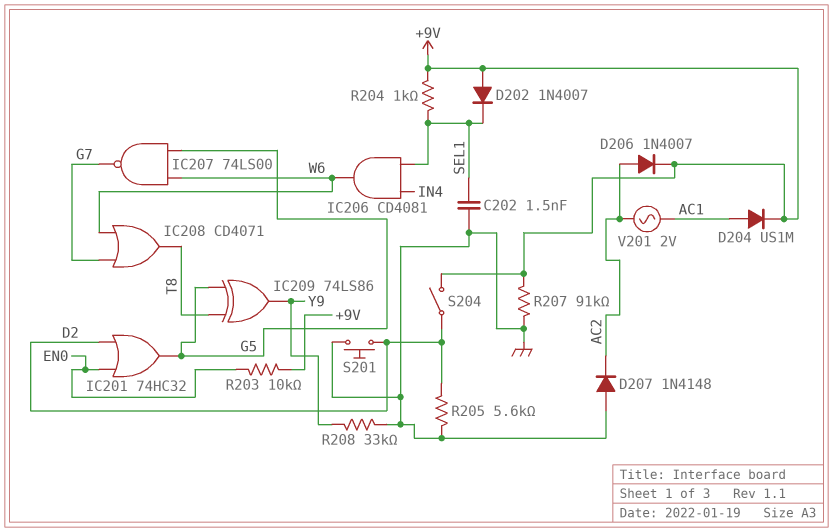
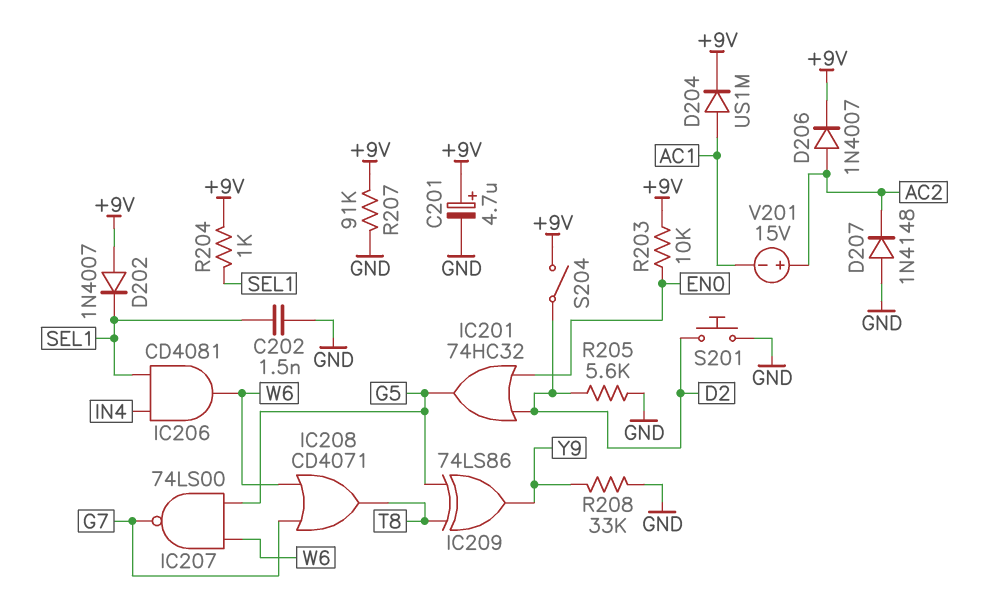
C201: none -> 4.7uF (plus +9V, minus GND)
V201: AC 2V (AC1, AC2) -> 15V (plus AC2, minus AC1)

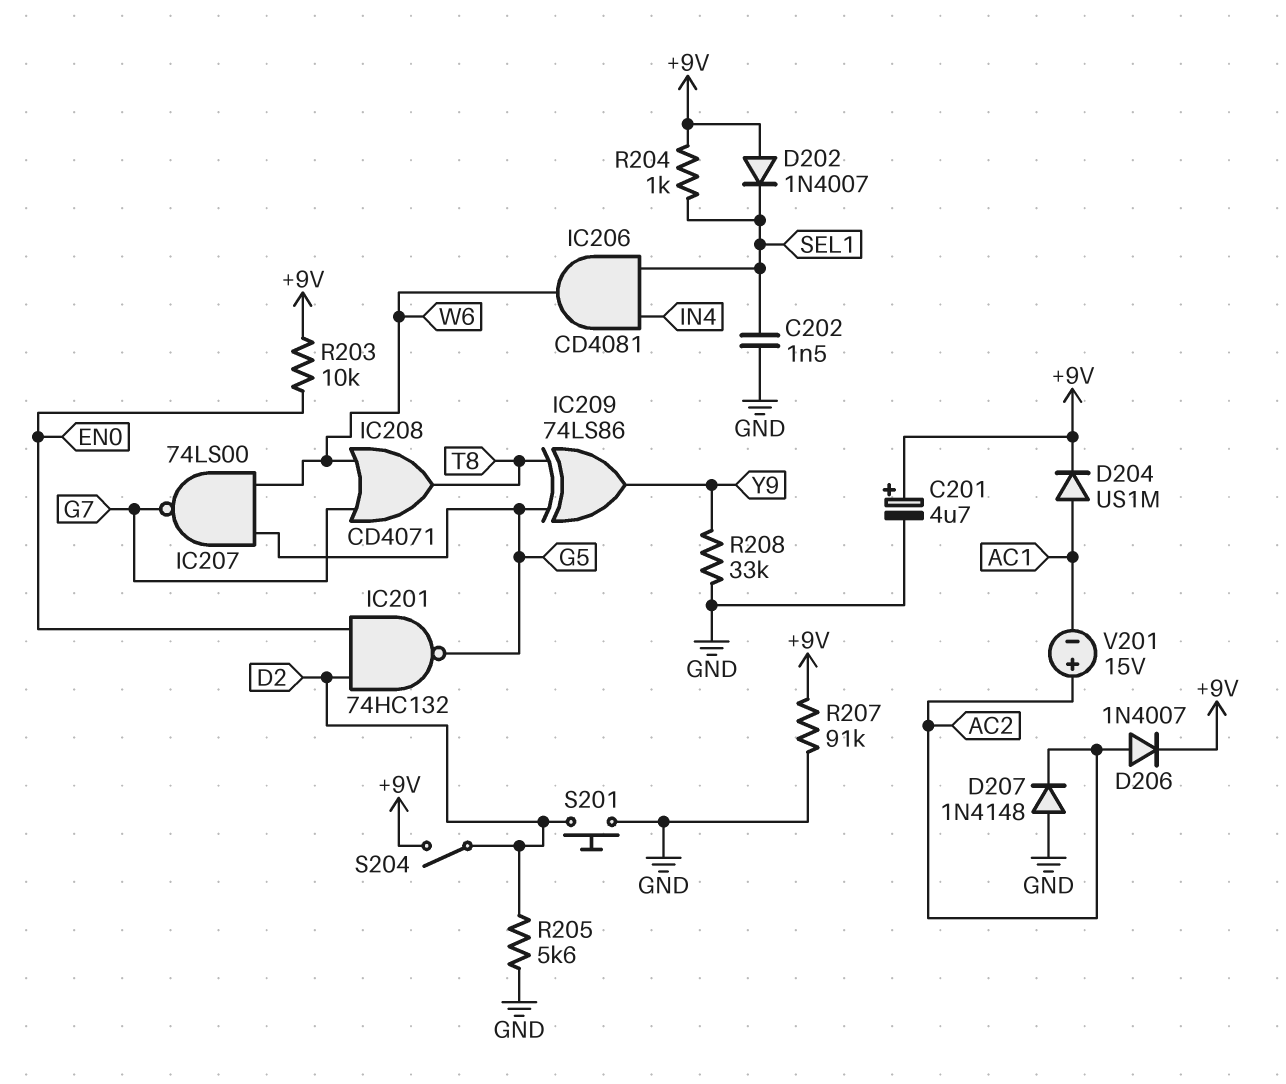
IC201: OR 74HC32 (in D2, in EN0, out G5) -> NAND 74HC132 (in D2, in EN0, out G5)

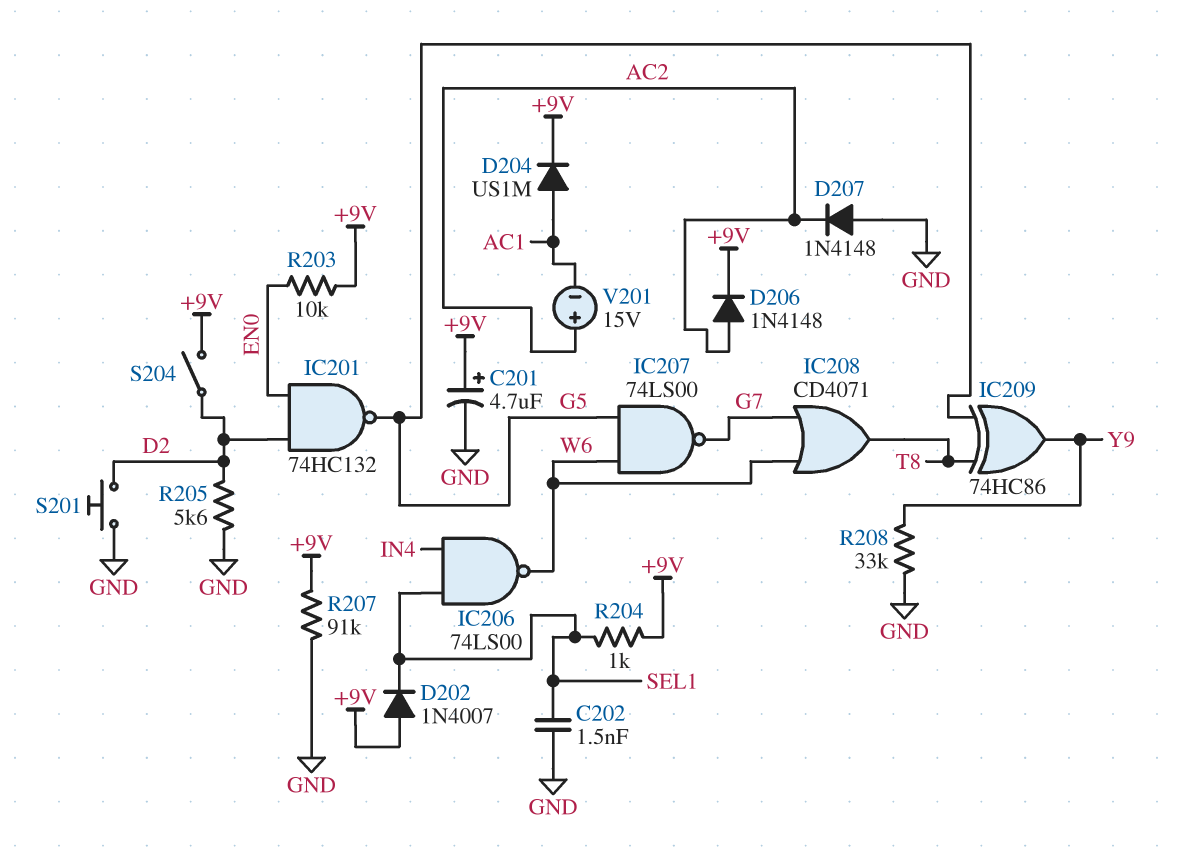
D206: diode 1N4007 (A AC2, K +9V) -> diode 1N4148 (A AC2, K +9V)
IC206: AND CD4081 (in IN4, in SEL1, out W6) -> NAND 74LS00 (in IN4, in SEL1, out W6)
IC209: XOR 74LS86 (in G5, in T8, out Y9) -> XOR 74HC86 (in G5, in T8, out Y9)

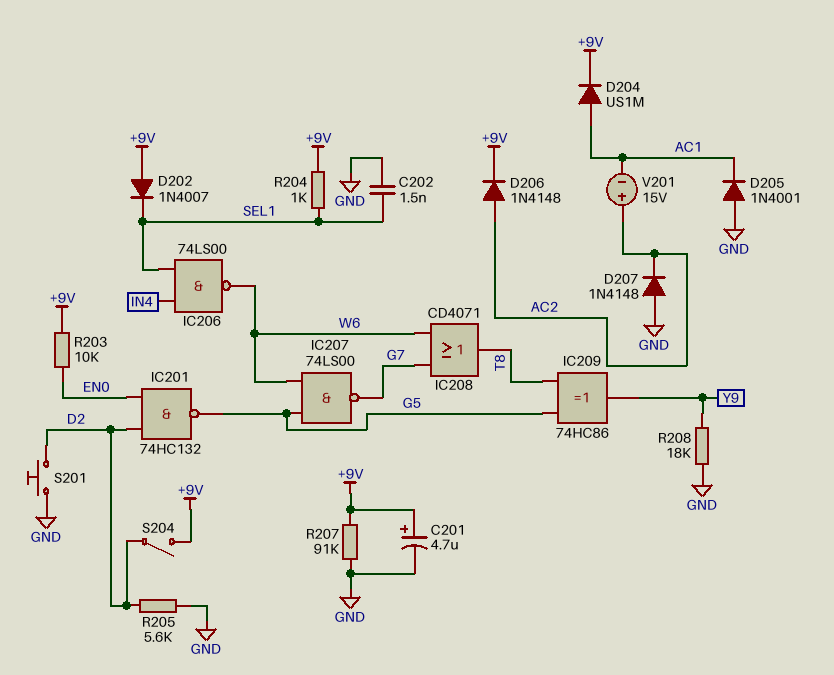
D205: none -> diode 1N4001 (A GND, K AC1)
R208: 33k (GND, Y9) -> 18k (GND, Y9)

